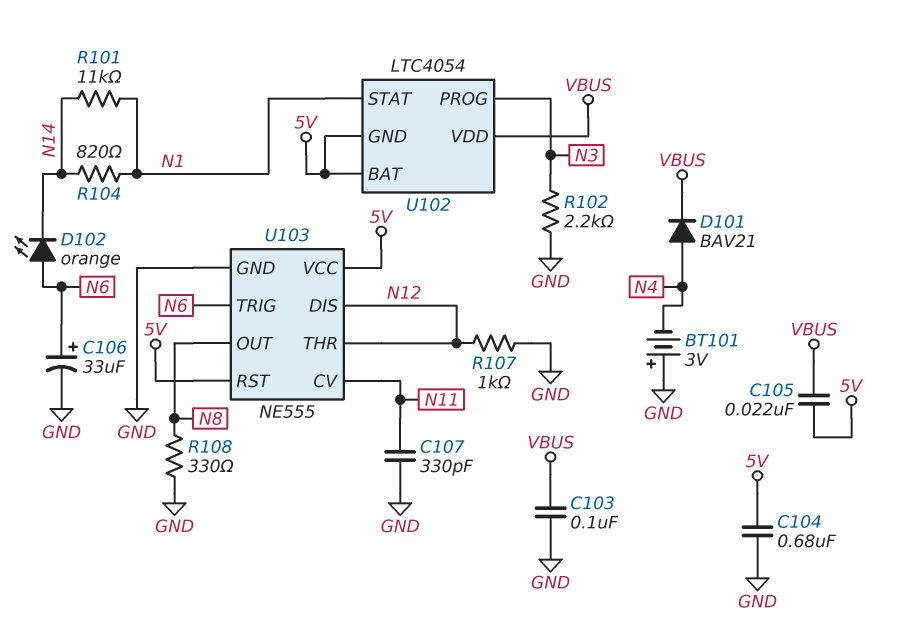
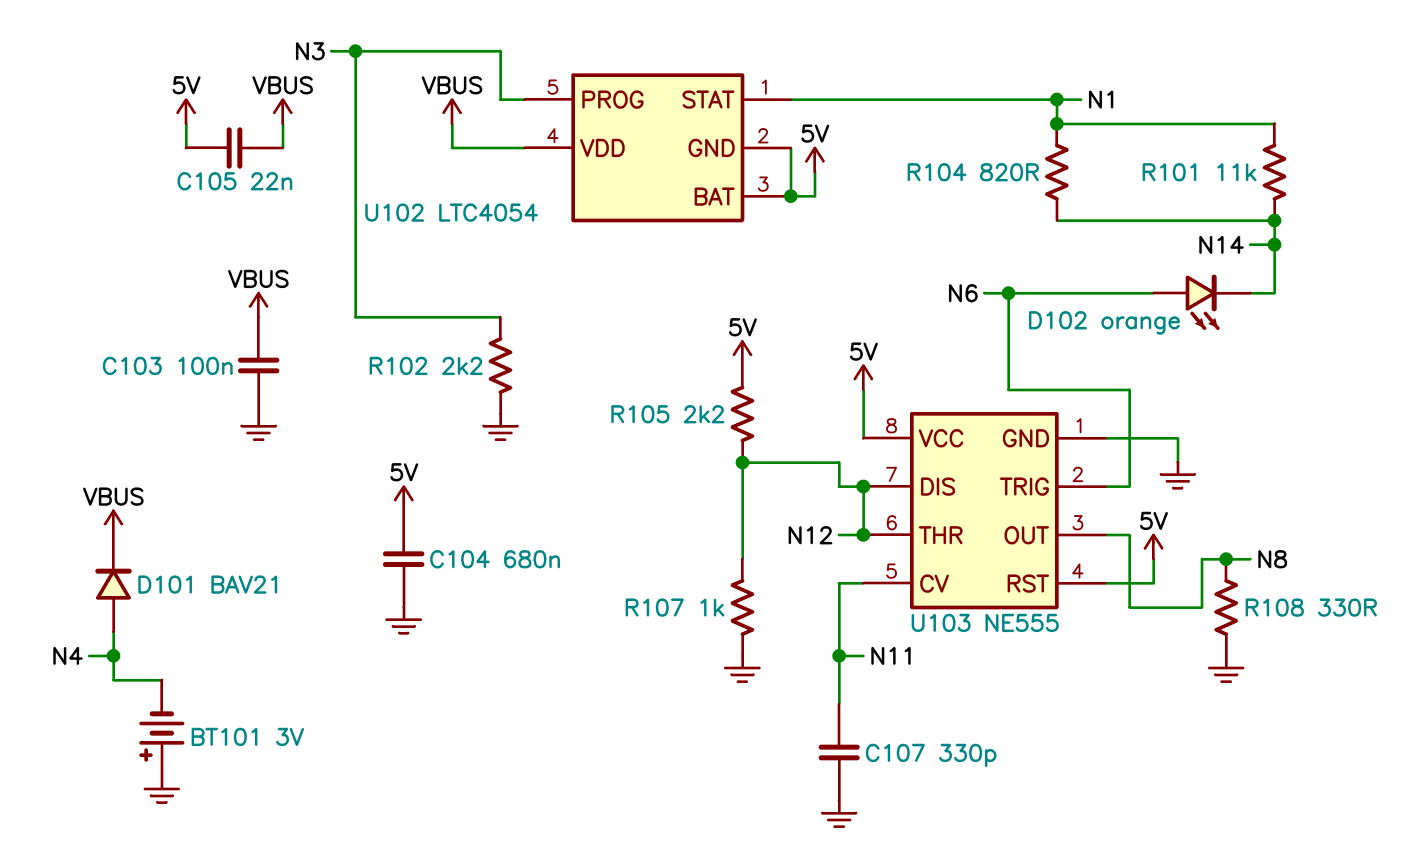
C106: 33uF (plus N6, minus GND) -> none
R105: none -> 2.2k (5V, N12)

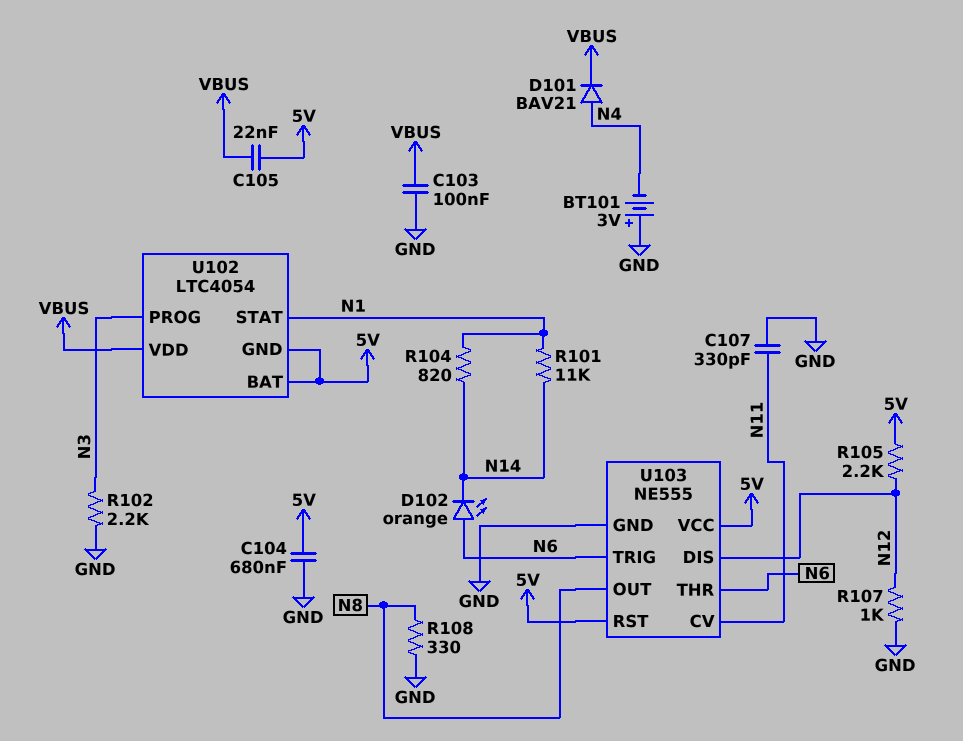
U103 pin THR: N12 -> N6

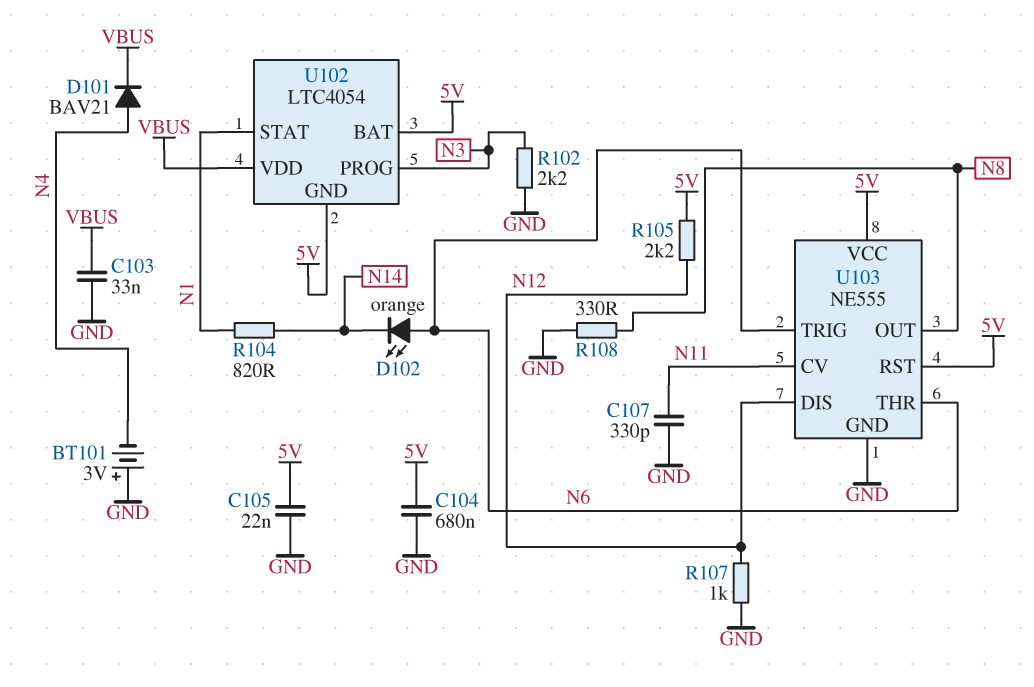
C103: 100nF (GND, VBUS) -> 33nF (GND, VBUS)
C105: 22nF (5V, VBUS) -> 22nF (5V, GND)
R101: 11k (N1, N14) -> none

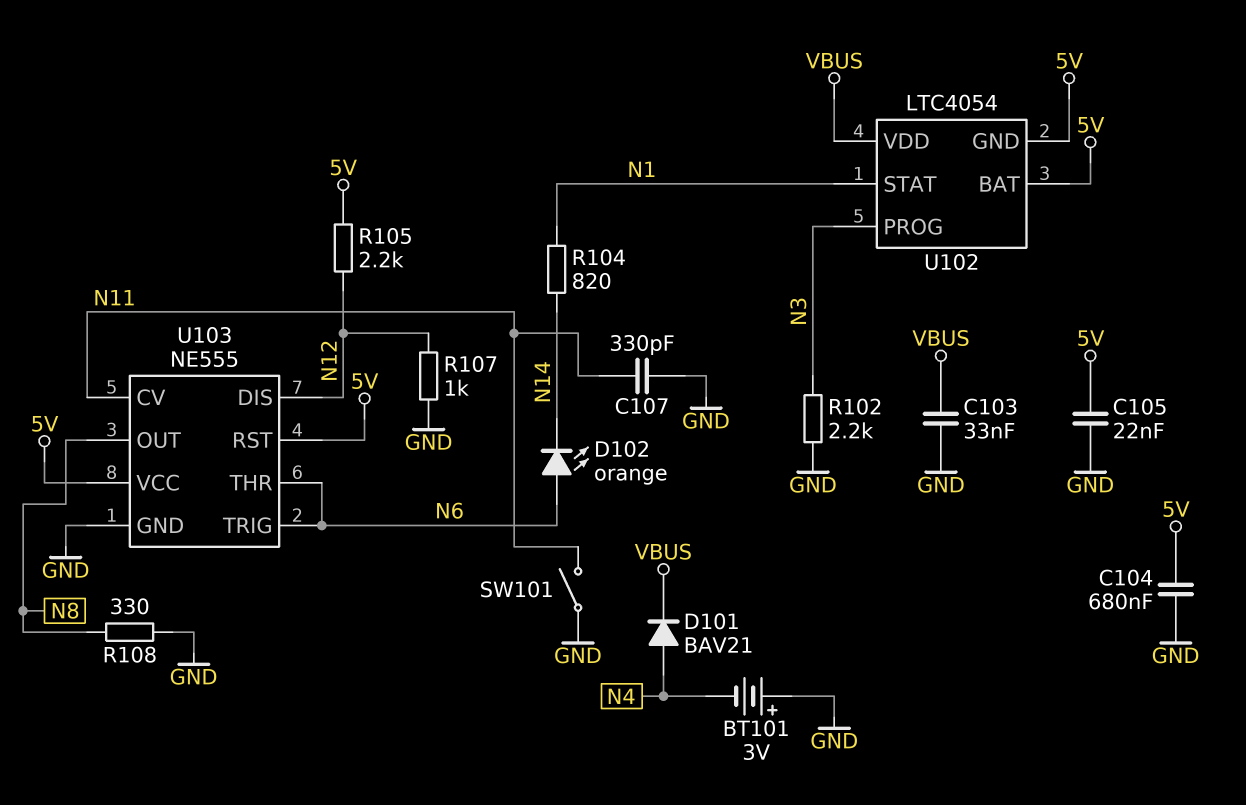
SW101: none -> switch (GND, N11)

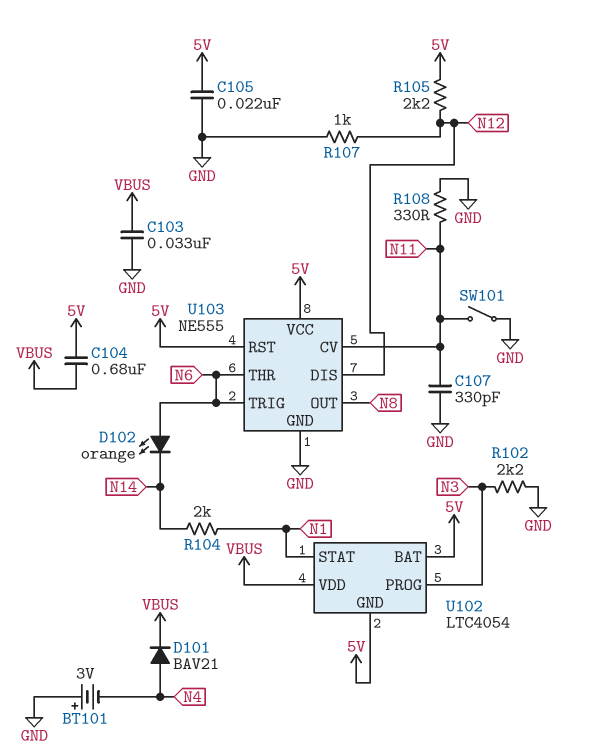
C104: 680nF (5V, GND) -> 680nF (5V, VBUS)
R104: 820 (N1, N14) -> 2k (N1, N14)
R108: 330 (GND, N8) -> 330 (GND, N11)

